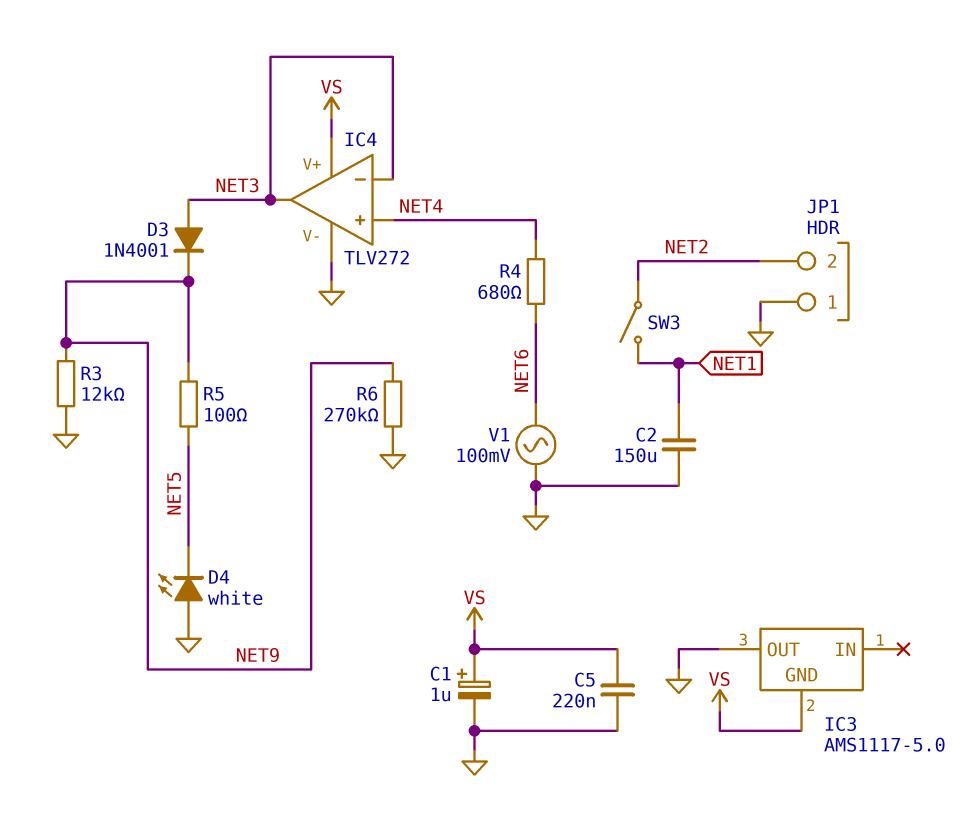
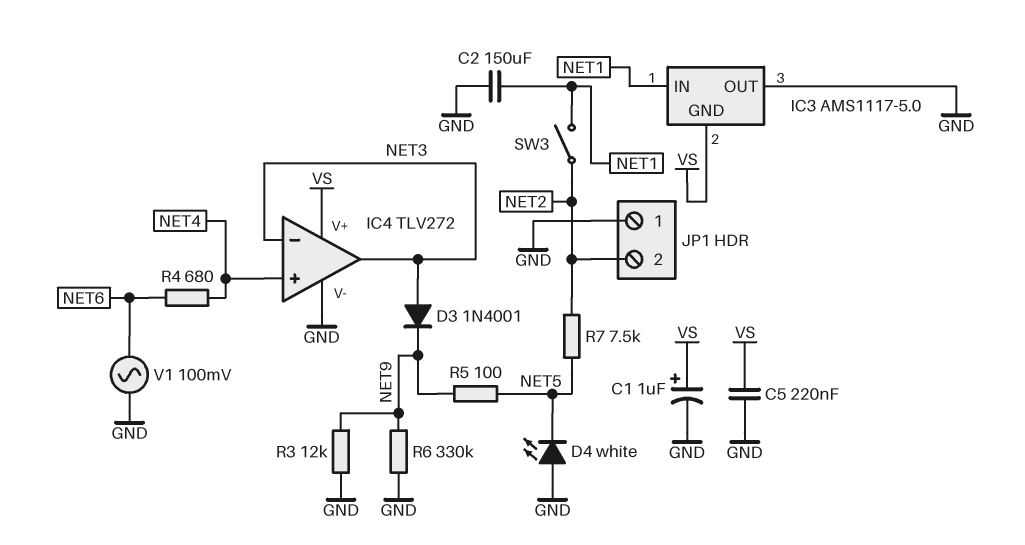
IC3 pin IN: none -> NET1
R6: 270k (GND, NET9) -> 330k (GND, NET9)
R7: none -> 7.5k (NET2, NET5)

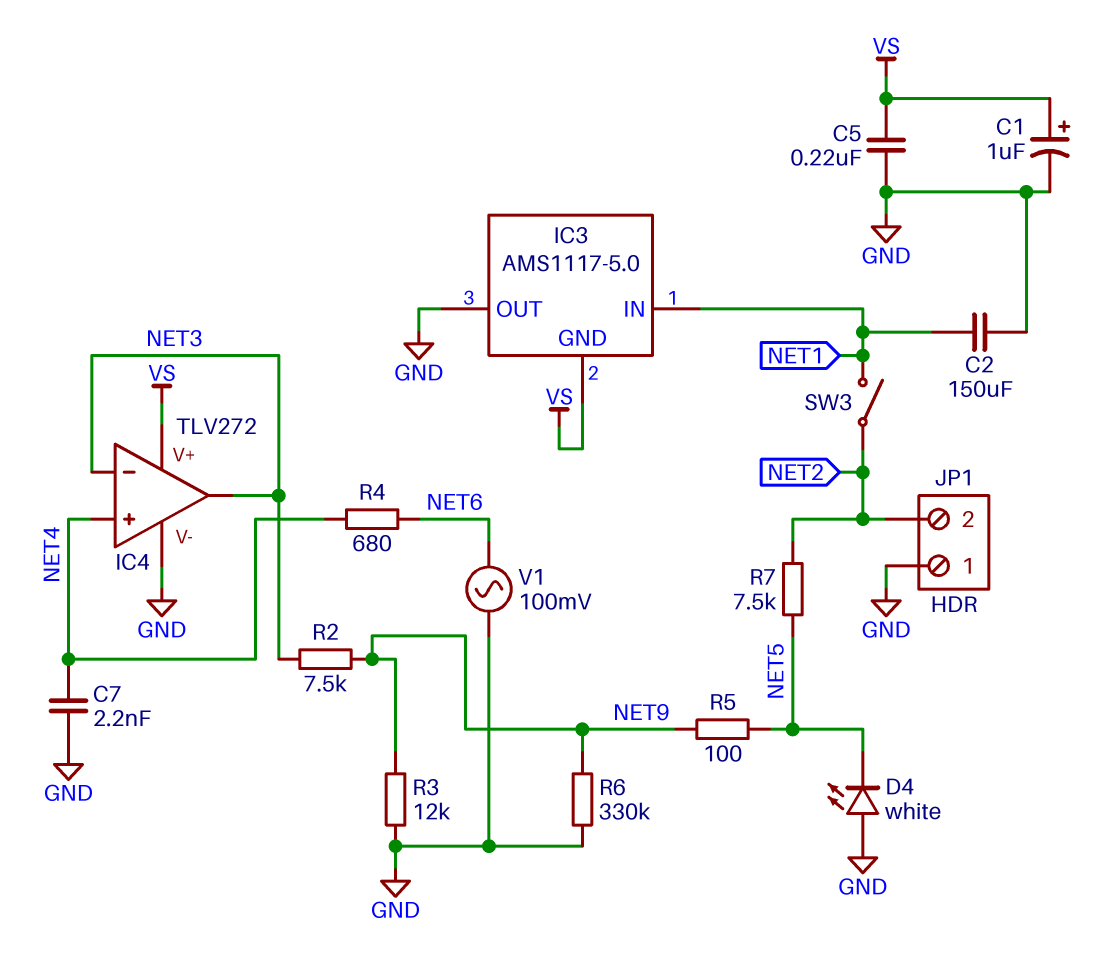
C7: none -> 2.2nF (GND, NET4)
D3: diode 1N4001 (A NET3, K NET9) -> none
R2: none -> 7.5k (NET3, NET9)

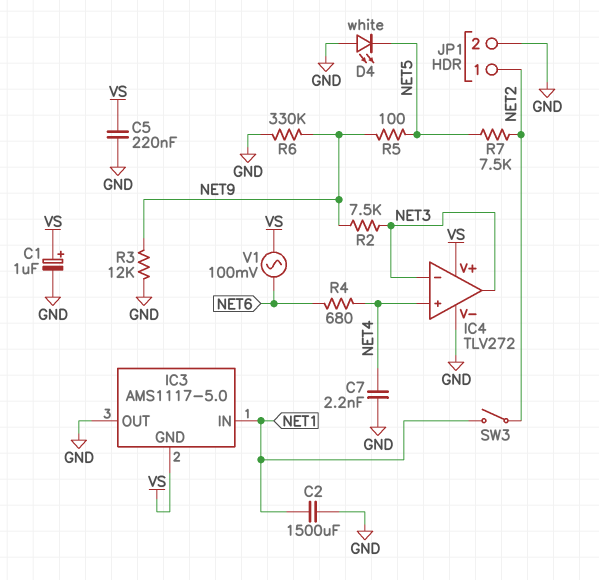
C2: 150uF (GND, NET1) -> 1500uF (GND, NET1)
JP1 pin 1: GND -> NET2
JP1 pin 2: NET2 -> GND
V1: AC 100mV (GND, NET6) -> AC 100mV (NET6, VS)

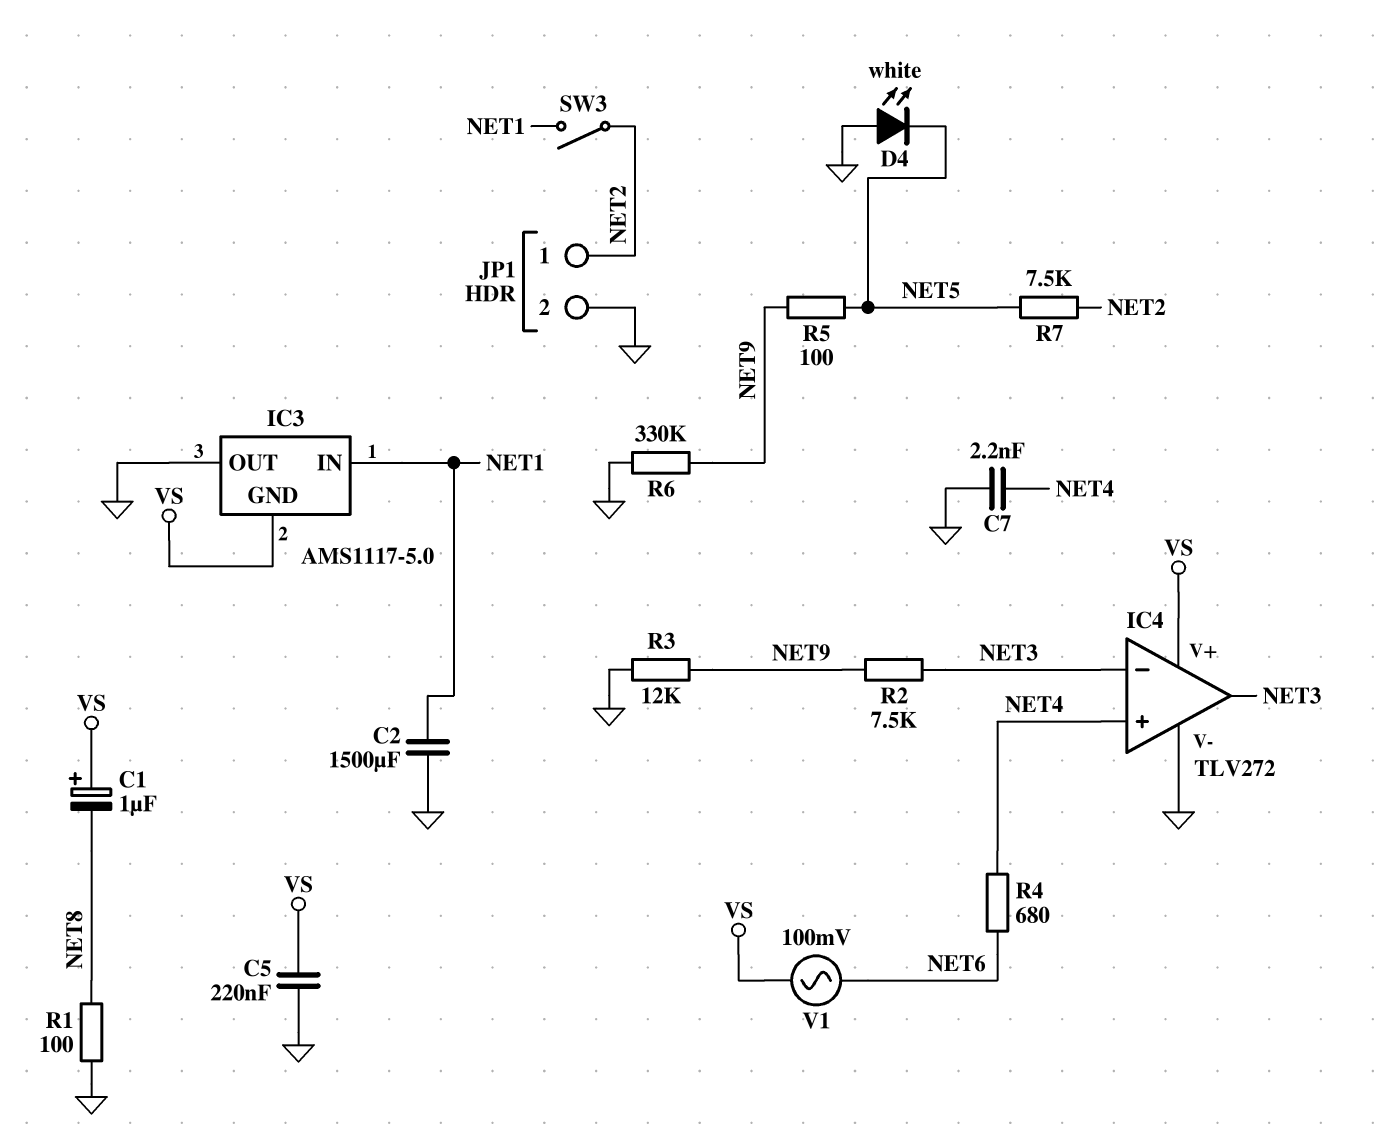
C1: 1uF (plus VS, minus GND) -> 1uF (plus VS, minus NET8)
R1: none -> 100 (GND, NET8)

